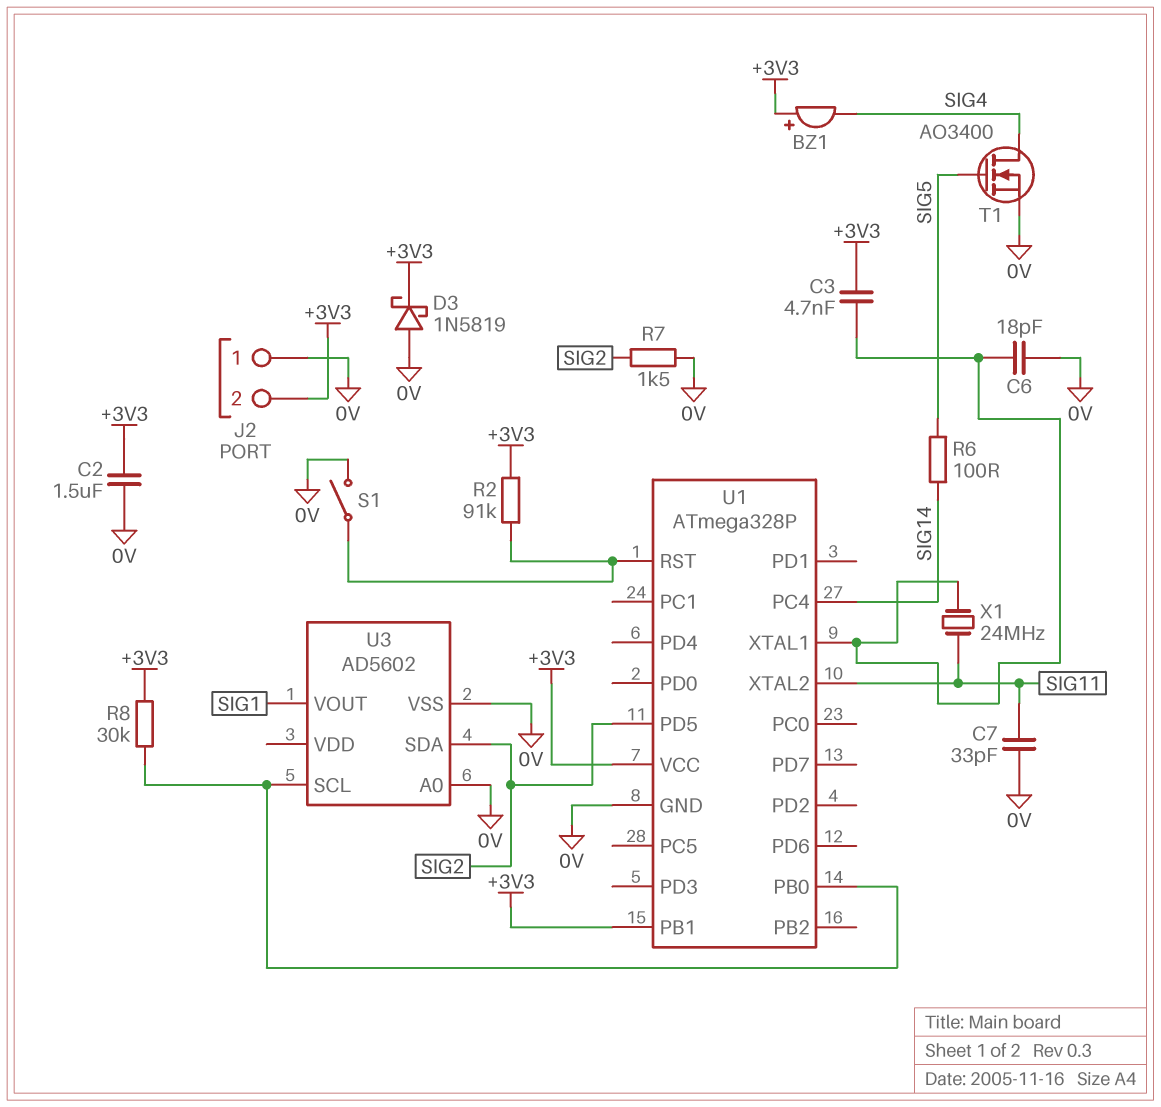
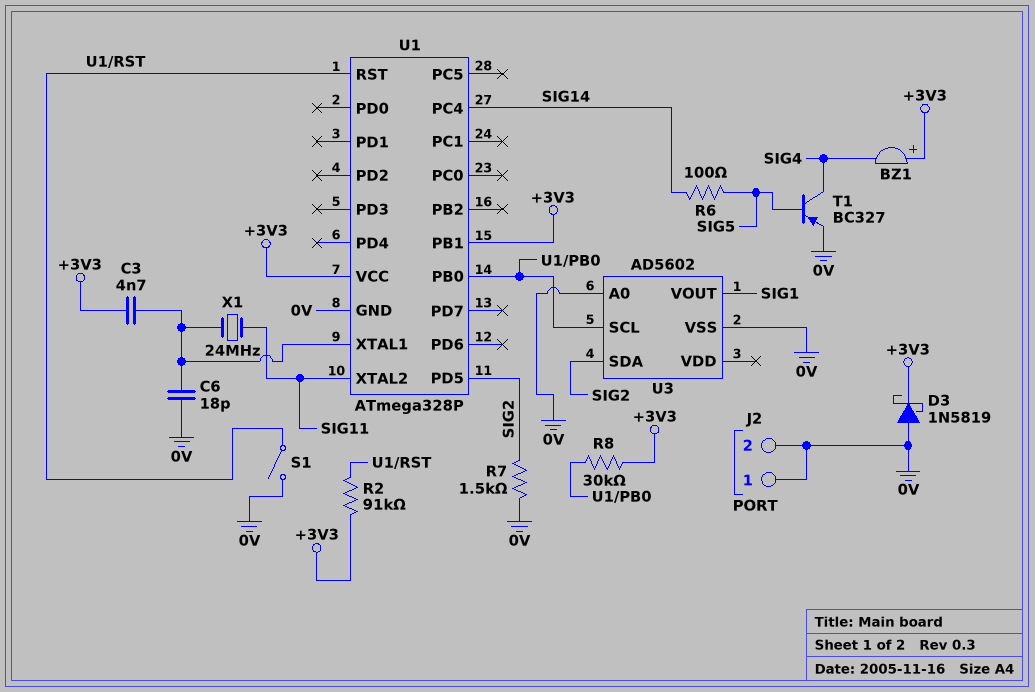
C2: 1.5uF (+3V3, 0V) -> none
C7: 33pF (0V, SIG11) -> none
J2 pin 2: +3V3 -> 0V
T1: NMOS AO3400 (G SIG5, D SIG4, S 0V) -> PNP BC327 (B SIG5, C SIG4, E 0V)

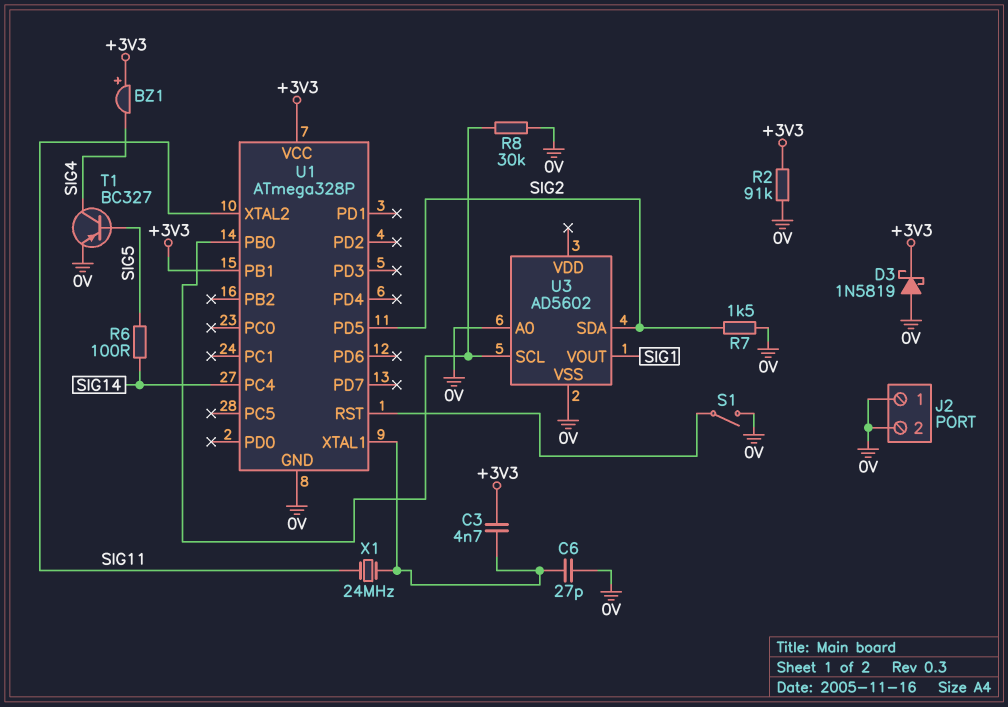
C6: 18pF (0V, U1/XTAL1) -> 27pF (0V, U1/XTAL1)
R2: 91k (+3V3, U1/RST) -> 91k (+3V3, 0V)
R8: 30k (+3V3, U1/PB0) -> 30k (0V, U1/PB0)

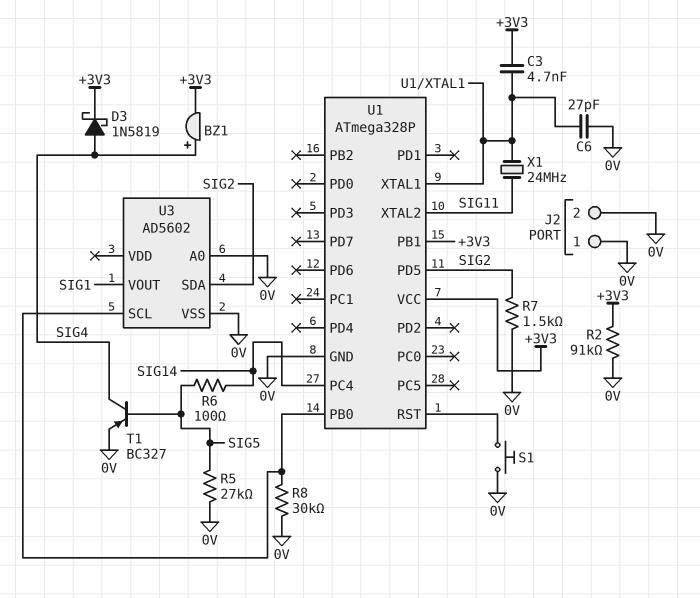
BZ1: buzzer (plus +3V3, minus SIG4) -> buzzer (plus SIG4, minus +3V3)
D3: schottky 1N5819 (A 0V, K +3V3) -> schottky 1N5819 (A SIG4, K +3V3)
R5: none -> 27k (0V, SIG5)
S1: switch (0V, U1/RST) -> button (0V, U1/RST)

